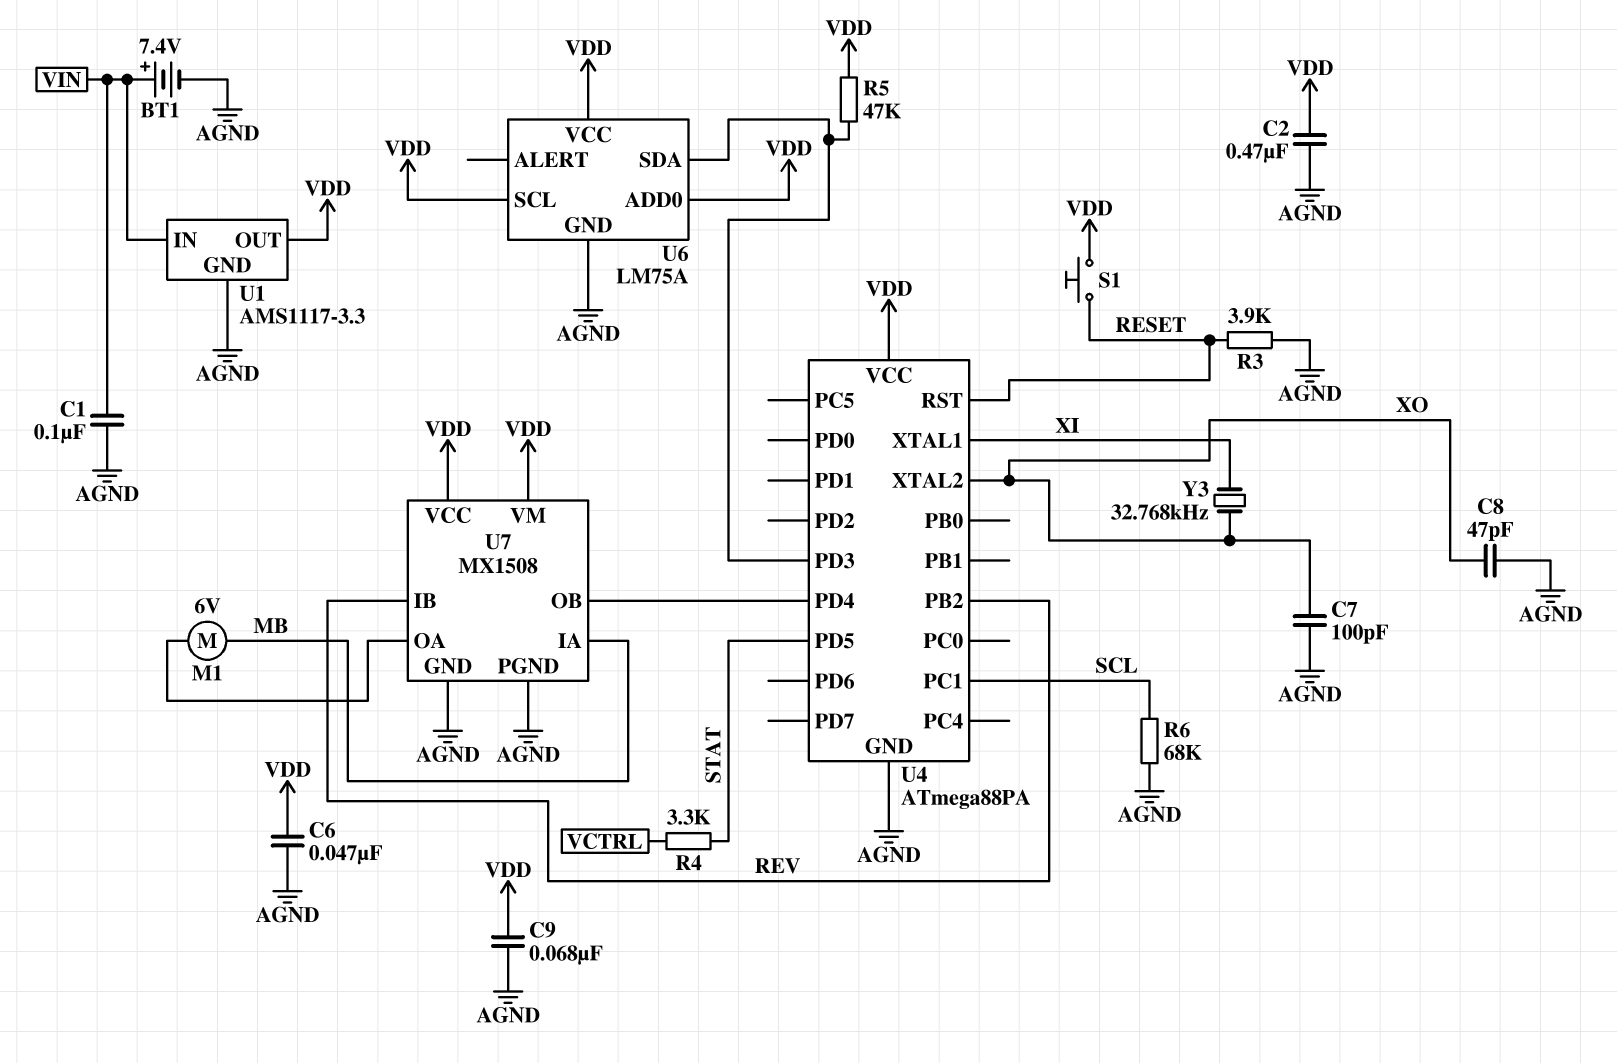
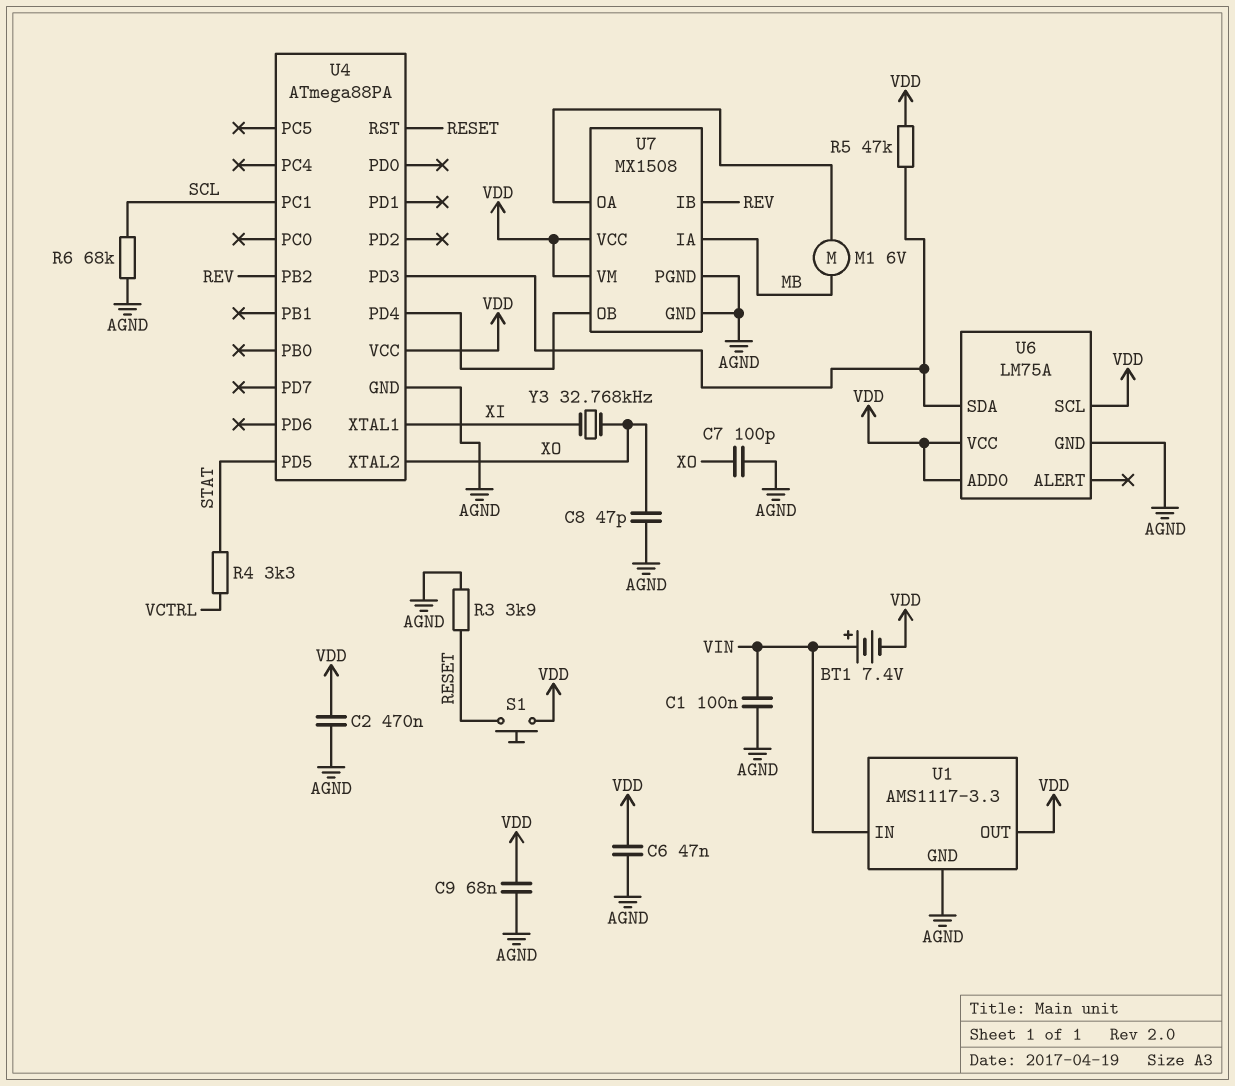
BT1: 7.4V (plus VIN, minus AGND) -> 7.4V (plus VIN, minus VDD)

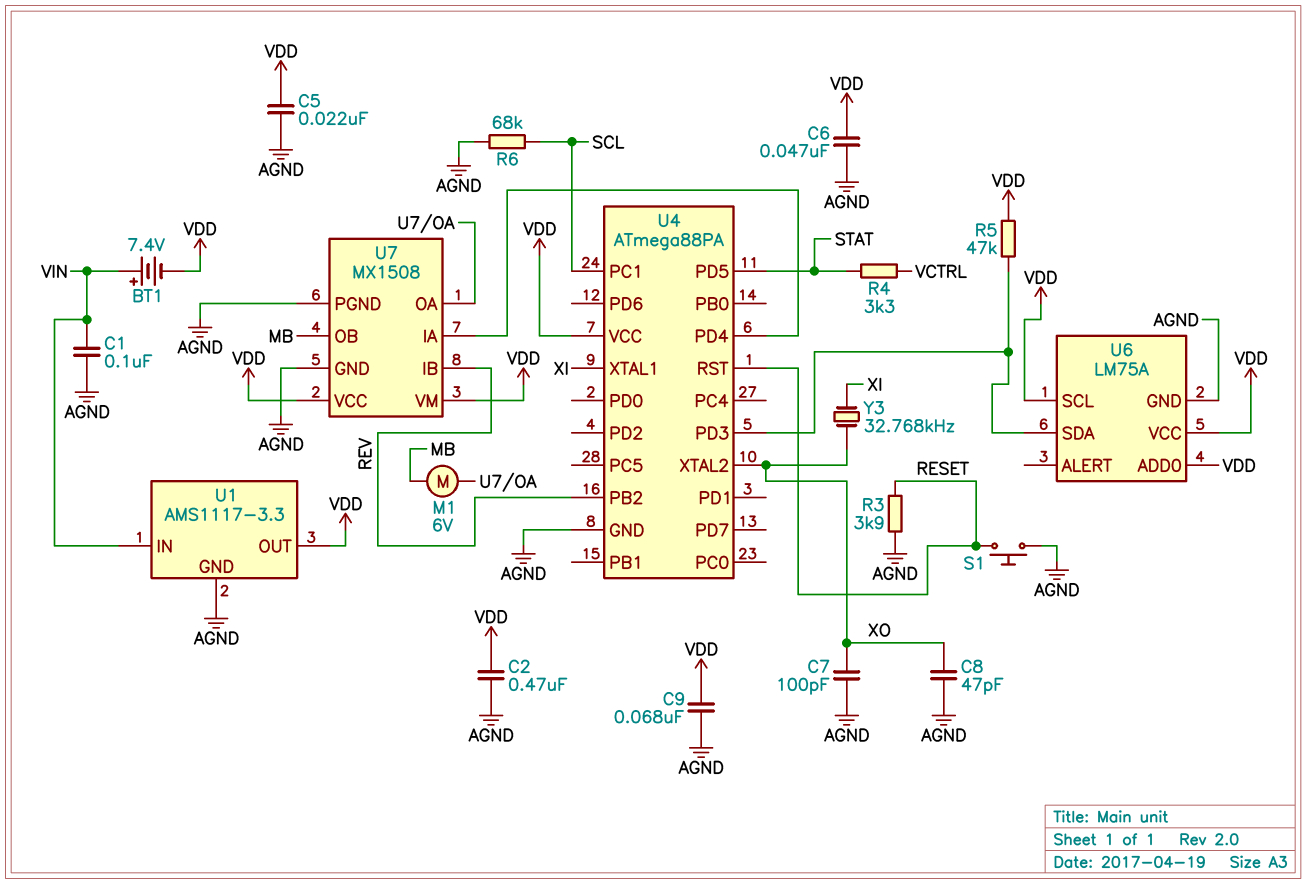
C5: none -> 22nF (AGND, VDD)
S1: button (RESET, VDD) -> button (AGND, RESET)
U7 pin IA: MB -> U4/PD4
U7 pin OB: U4/PD4 -> MB

